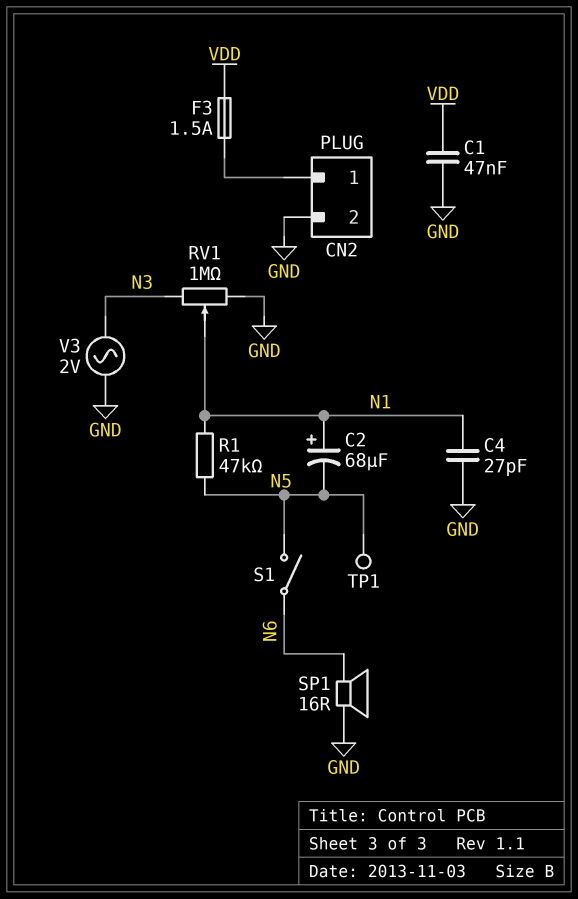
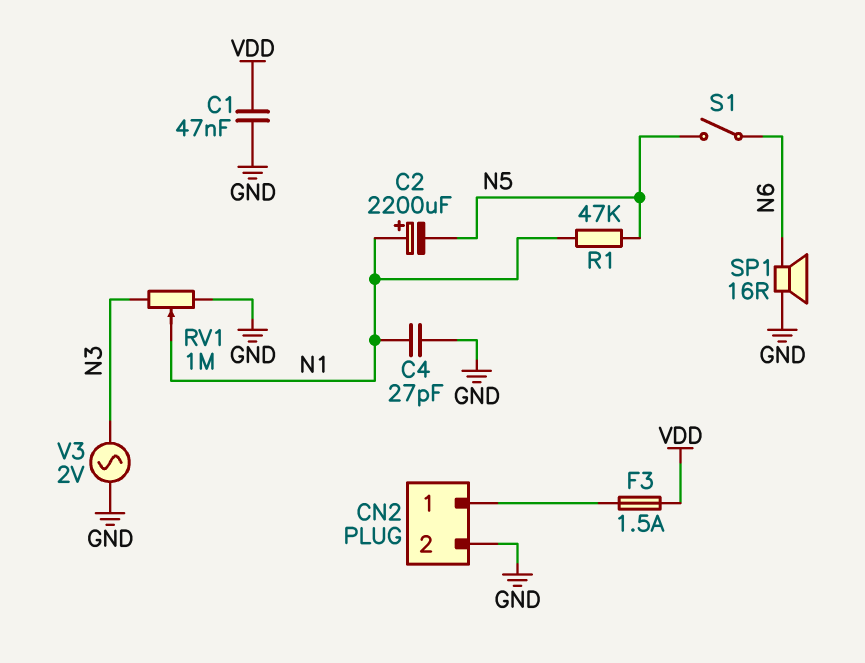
C2: 68uF (plus N1, minus N5) -> 2200uF (plus N1, minus N5)
TP1: test point (N5) -> none

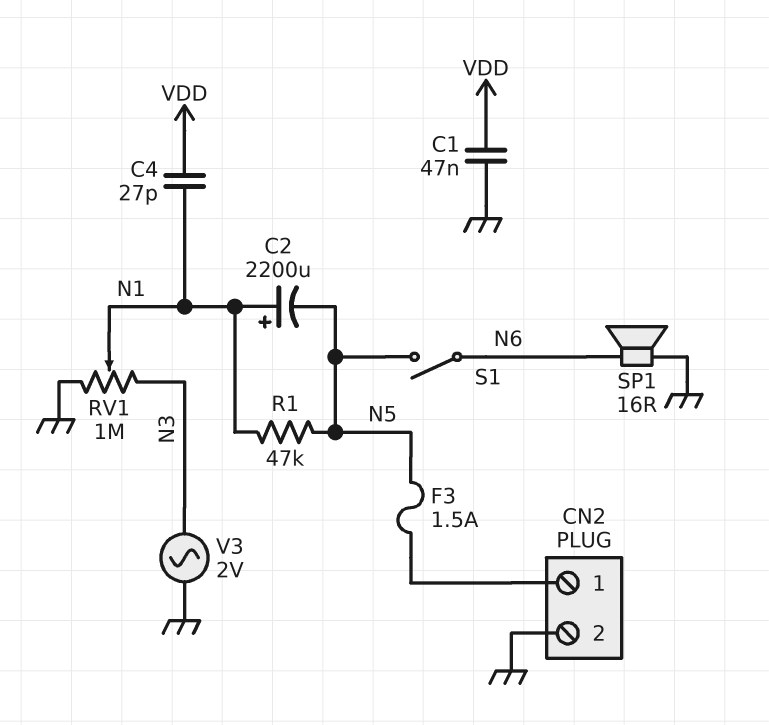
C4: 27pF (GND, N1) -> 27pF (N1, VDD)
F3: 1.5A (CN2/1, VDD) -> 1.5A (CN2/1, N5)

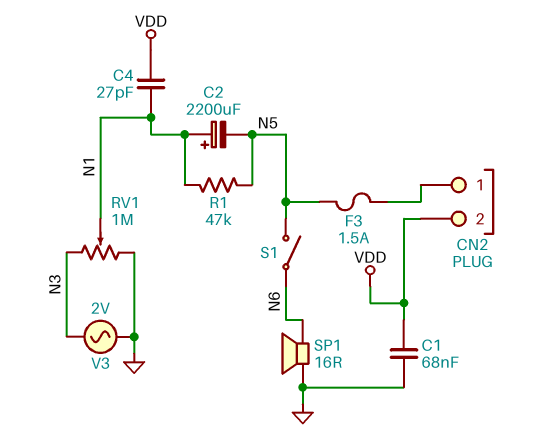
C1: 47nF (GND, VDD) -> 68nF (GND, VDD)
CN2 pin 2: GND -> VDD

